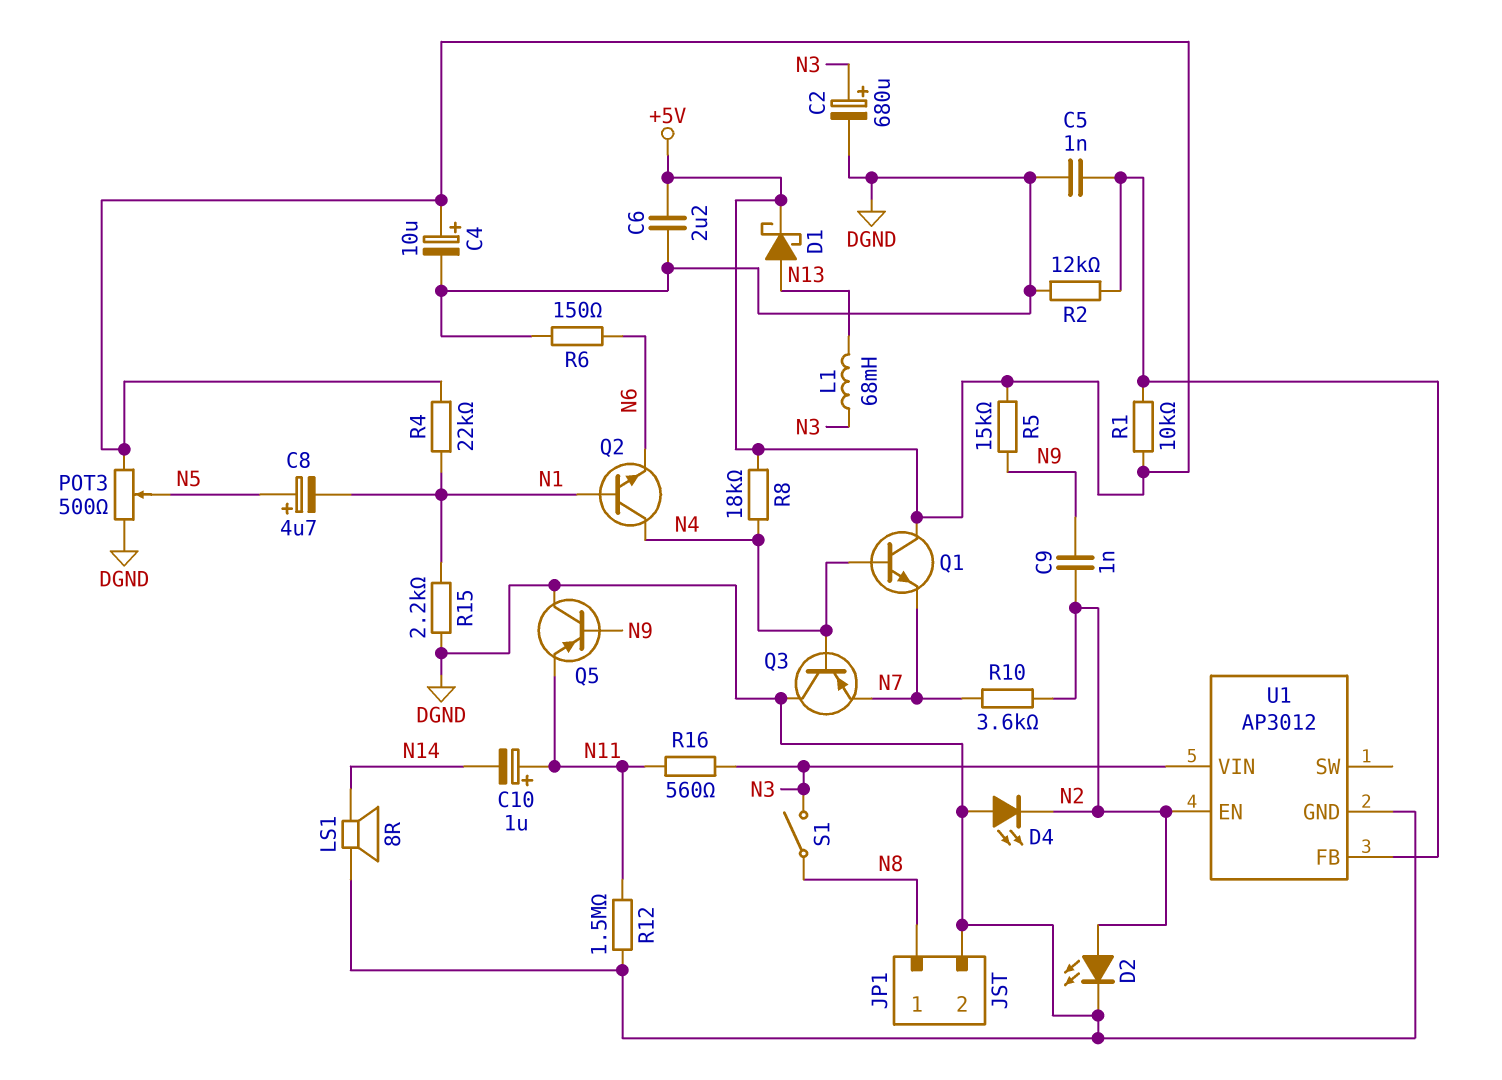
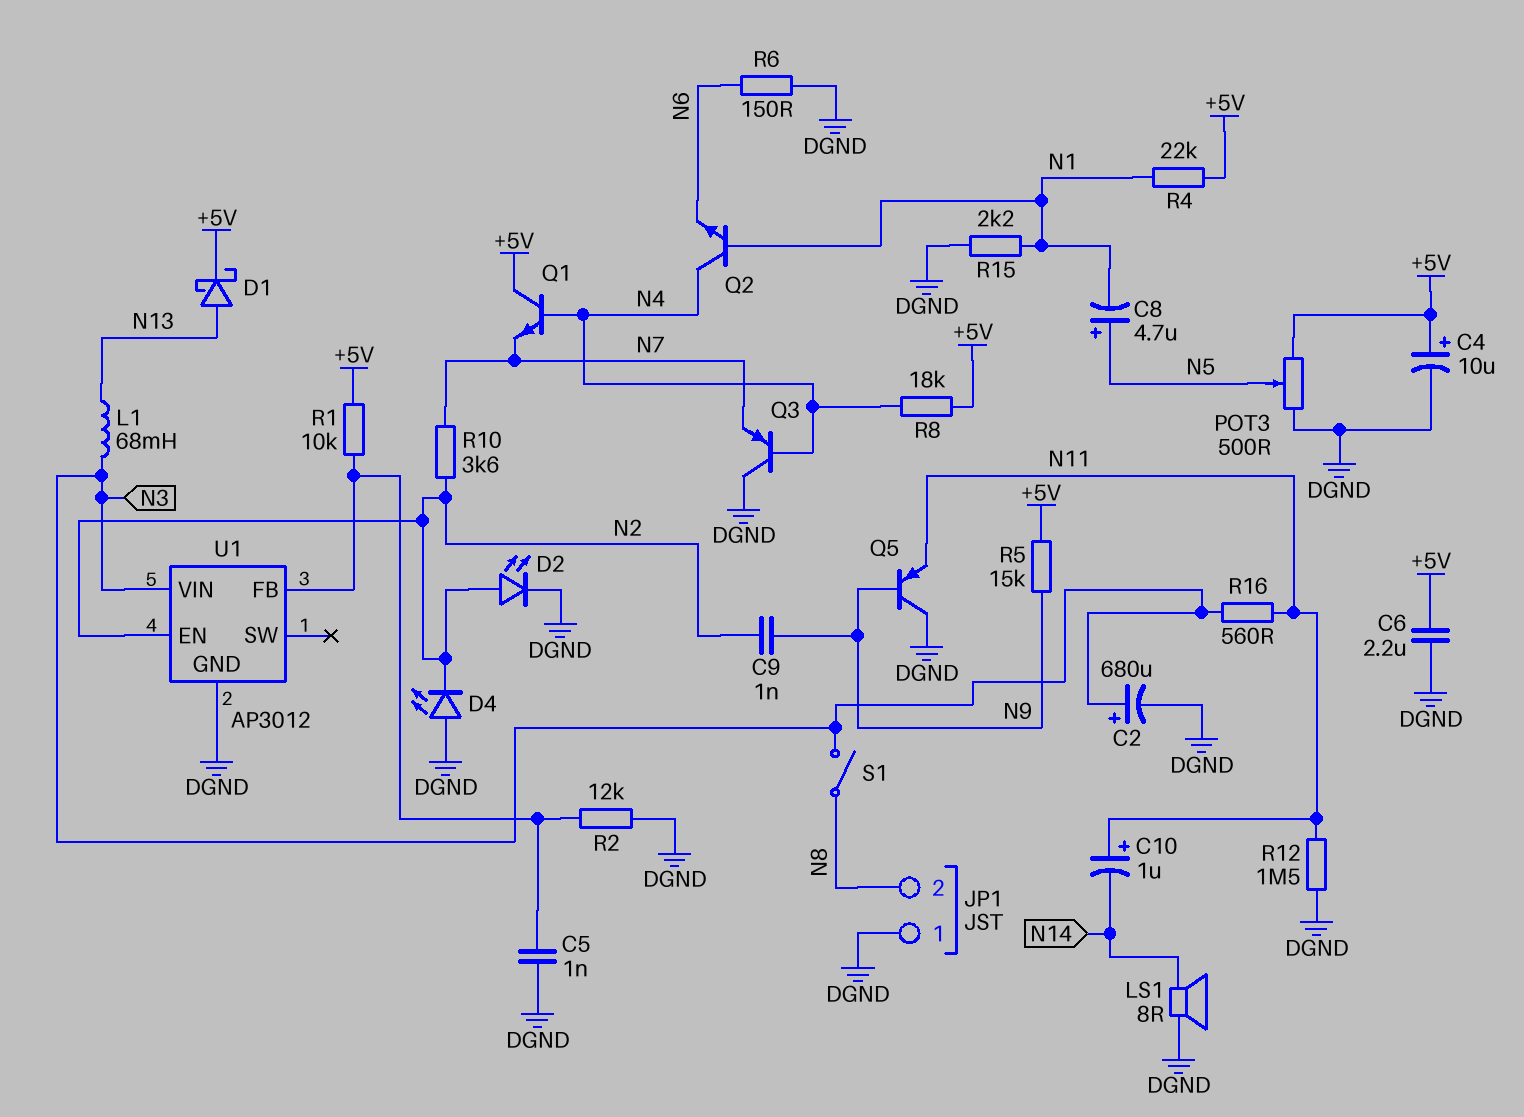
JP1 pin 1: N8 -> DGND
JP1 pin 2: DGND -> N8

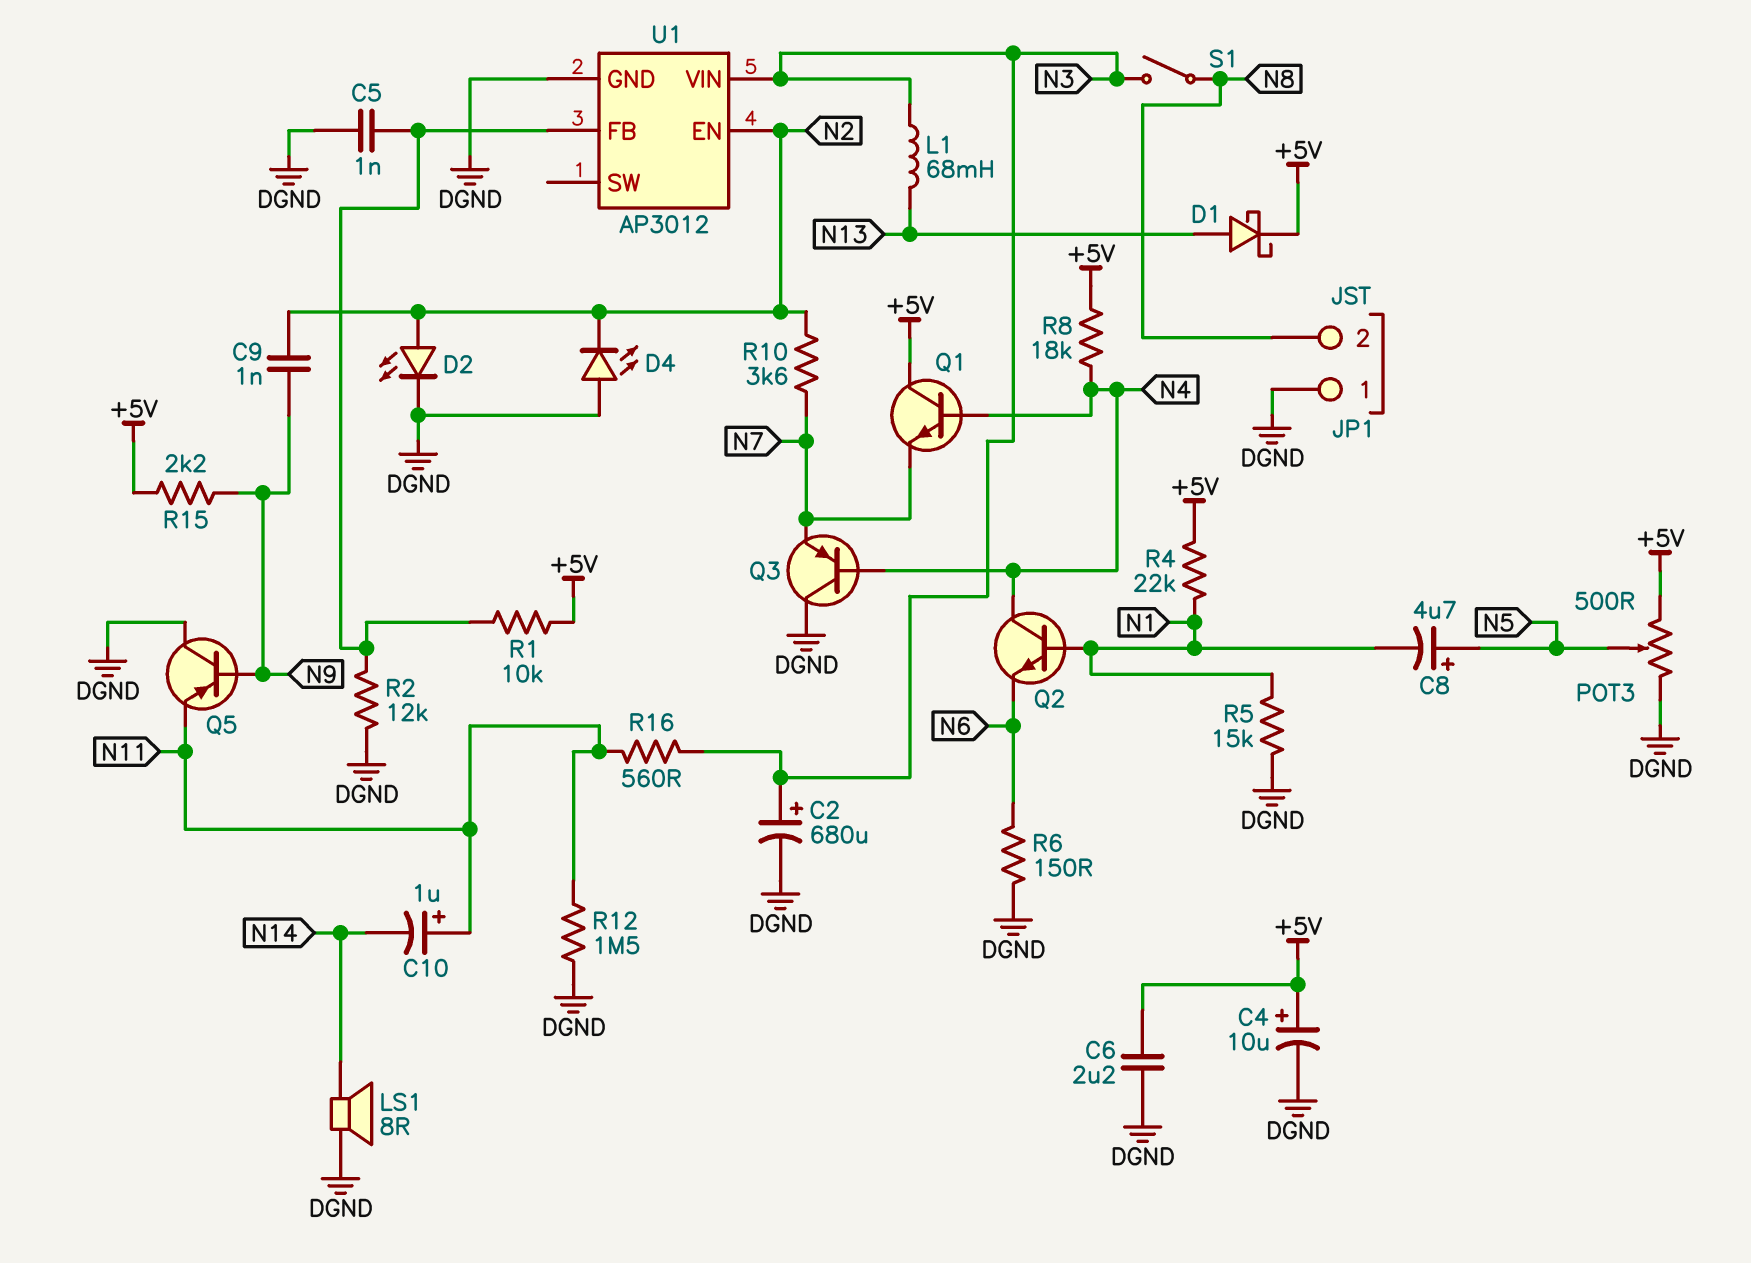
R5: 15k (+5V, N9) -> 15k (DGND, N1)
R15: 2.2k (DGND, N1) -> 2.2k (+5V, N9)

